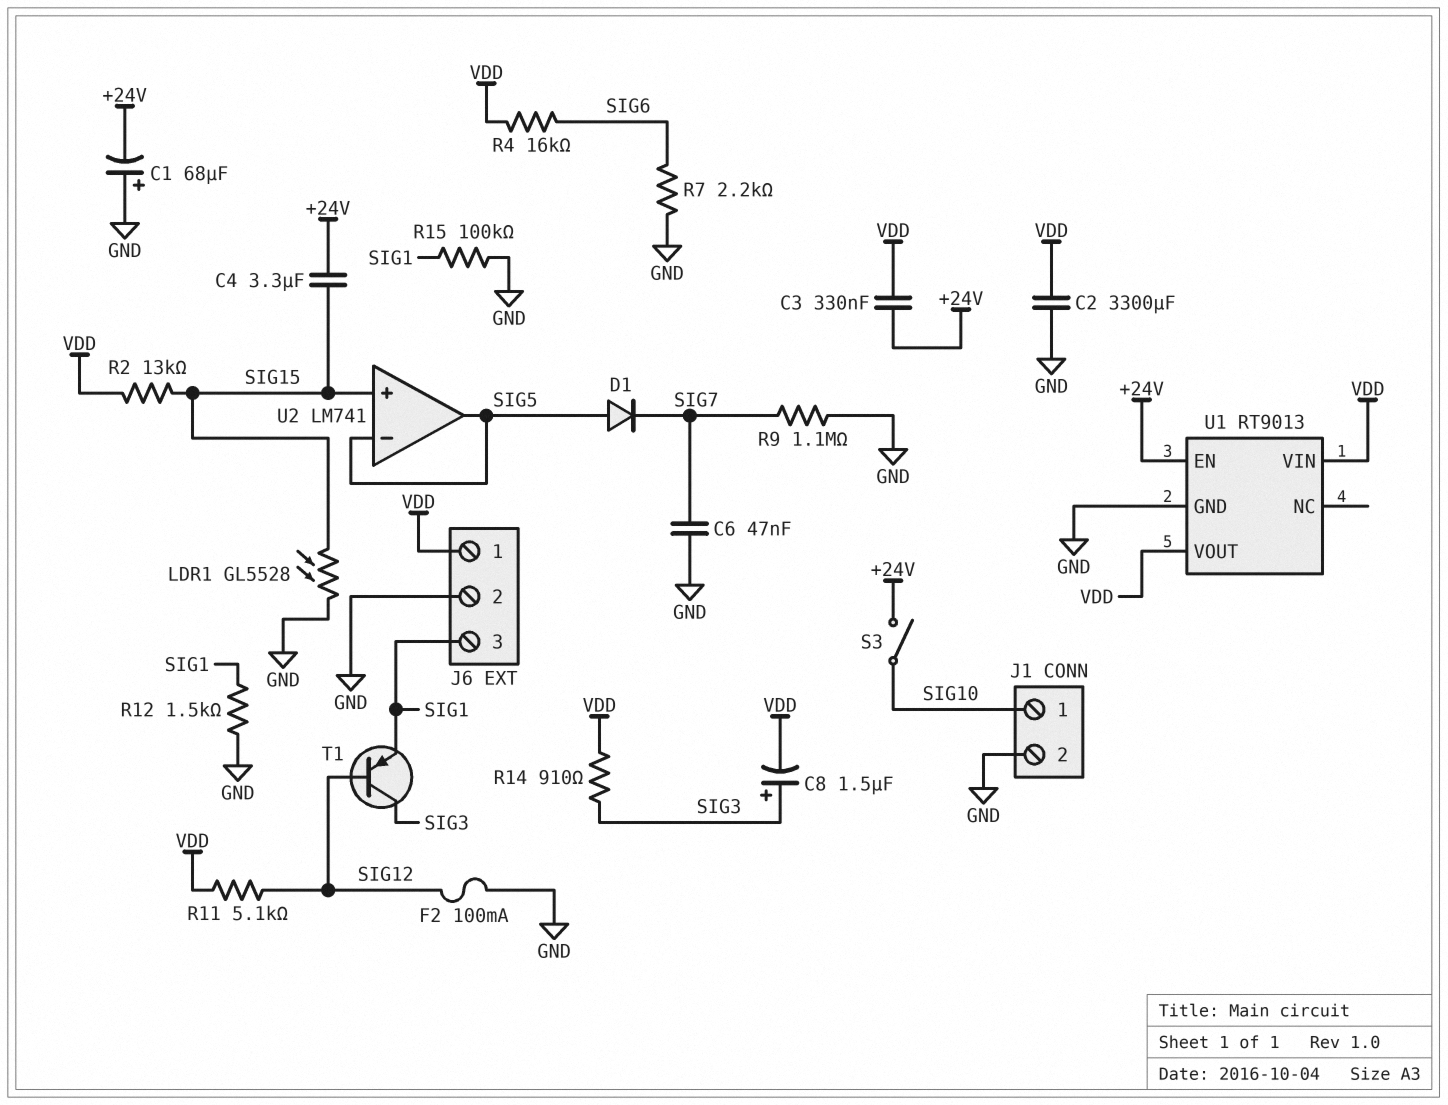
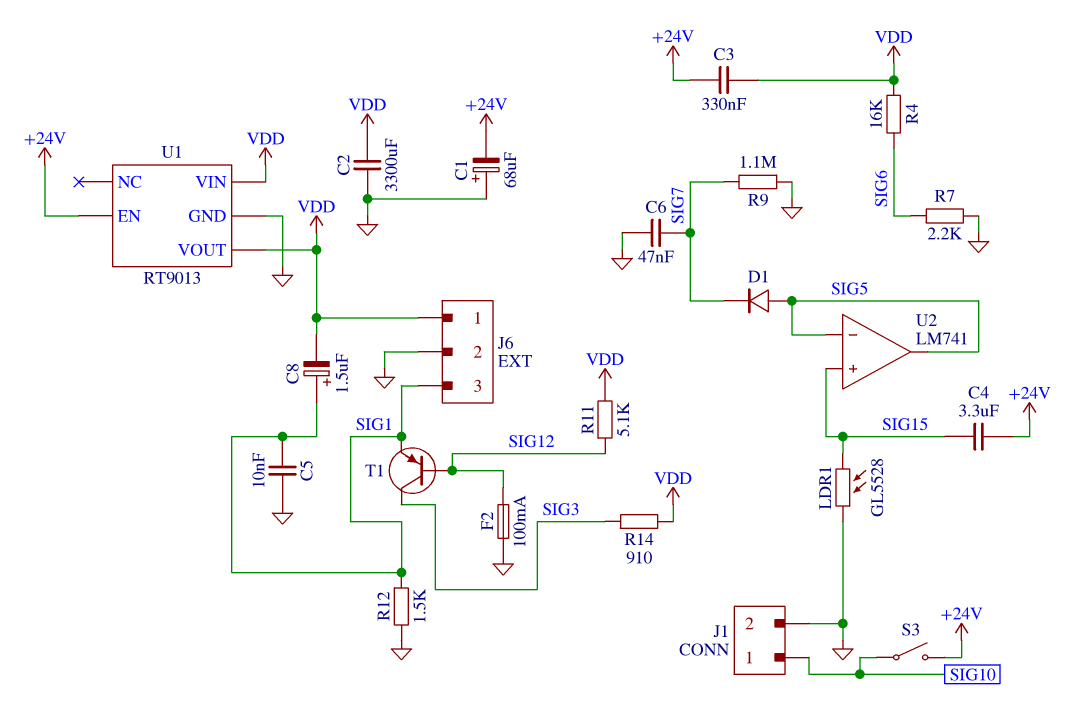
C5: none -> 10nF (GND, SIG1)
C8: 1.5uF (plus SIG3, minus VDD) -> 1.5uF (plus SIG1, minus VDD)
R2: 13k (SIG15, VDD) -> none
R15: 100k (GND, SIG1) -> none

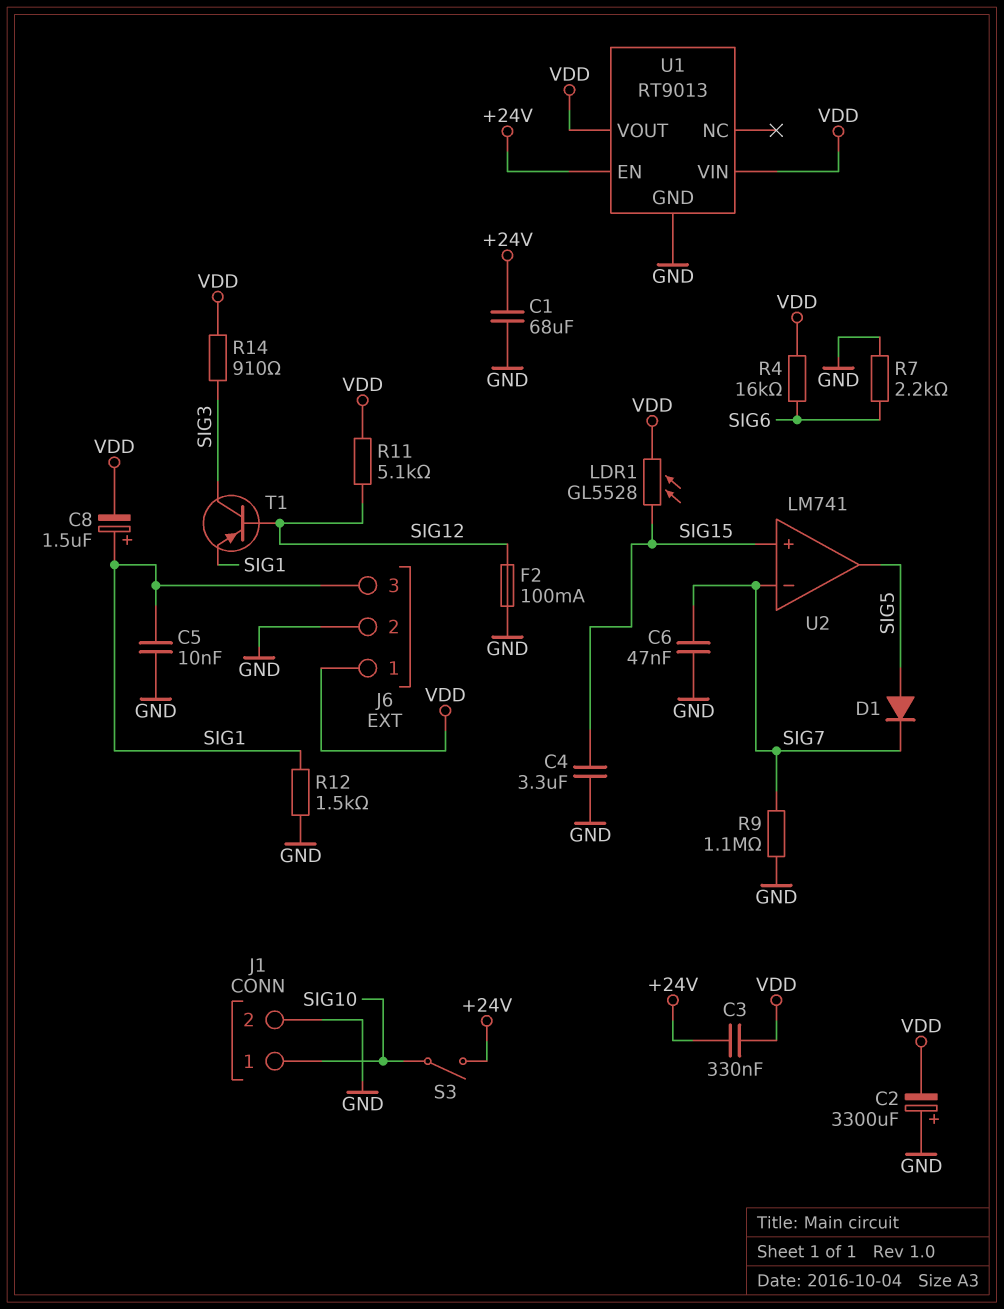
C1: 68uF (plus GND, minus +24V) -> 68uF (+24V, GND)
C2: 3300uF (GND, VDD) -> 3300uF (plus GND, minus VDD)
C4: 3.3uF (+24V, SIG15) -> 3.3uF (GND, SIG15)
LDR1: GL5528 (GND, SIG15) -> GL5528 (SIG15, VDD)
U2 pin in-: SIG5 -> SIG7

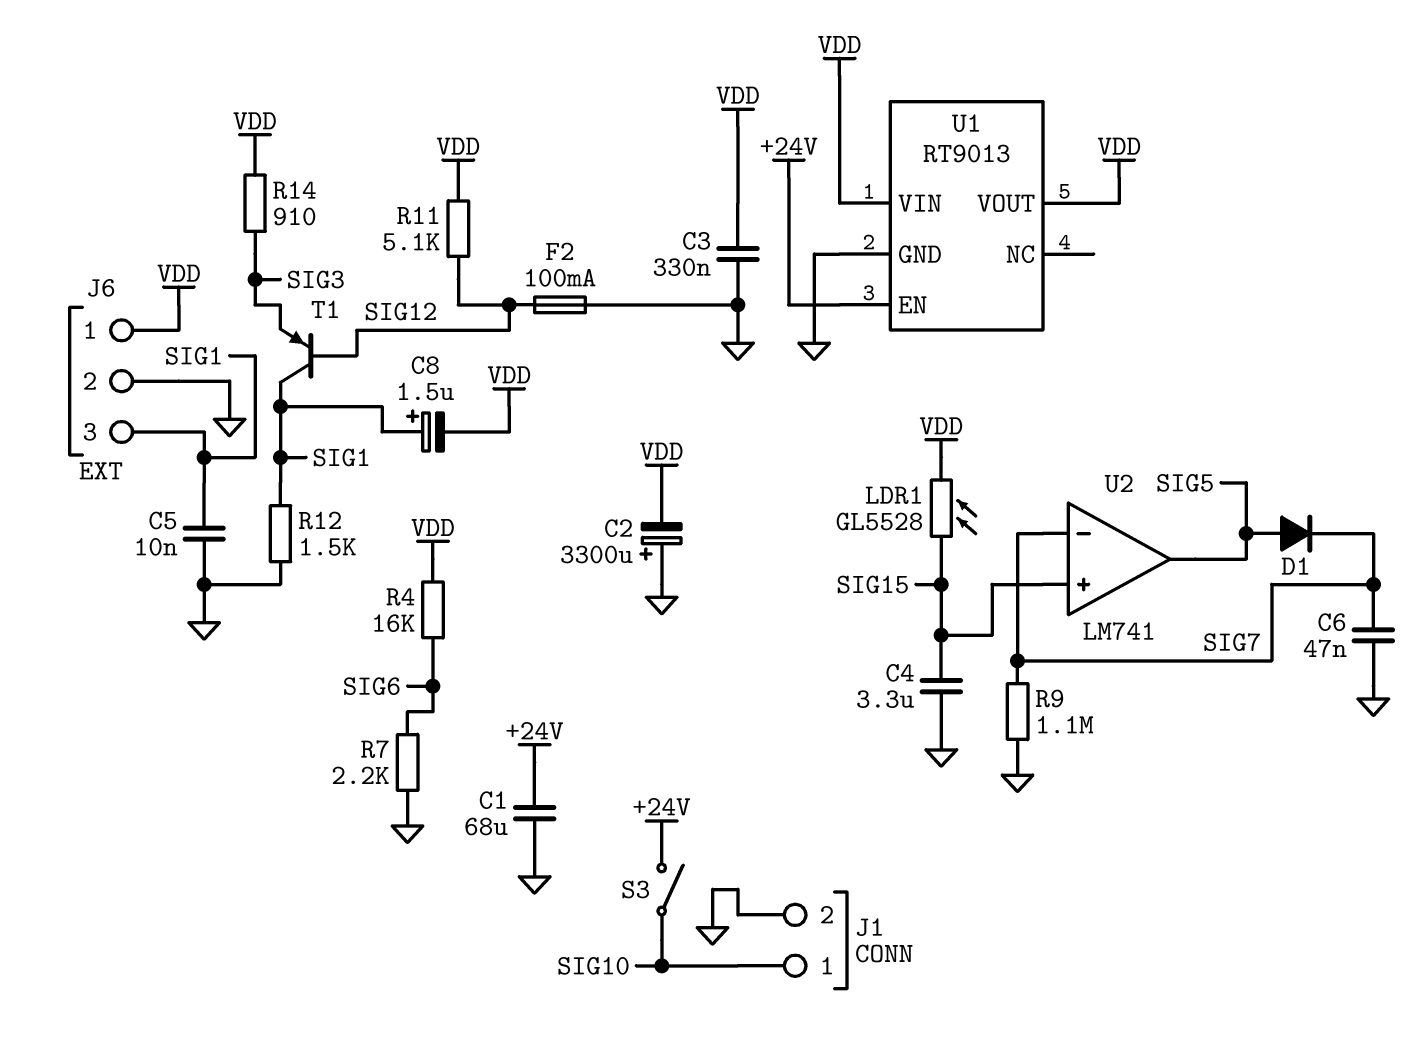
C3: 330nF (+24V, VDD) -> 330nF (GND, VDD)
T1: PNP (B SIG12, C SIG3, E SIG1) -> PNP (B SIG12, C SIG1, E SIG3)

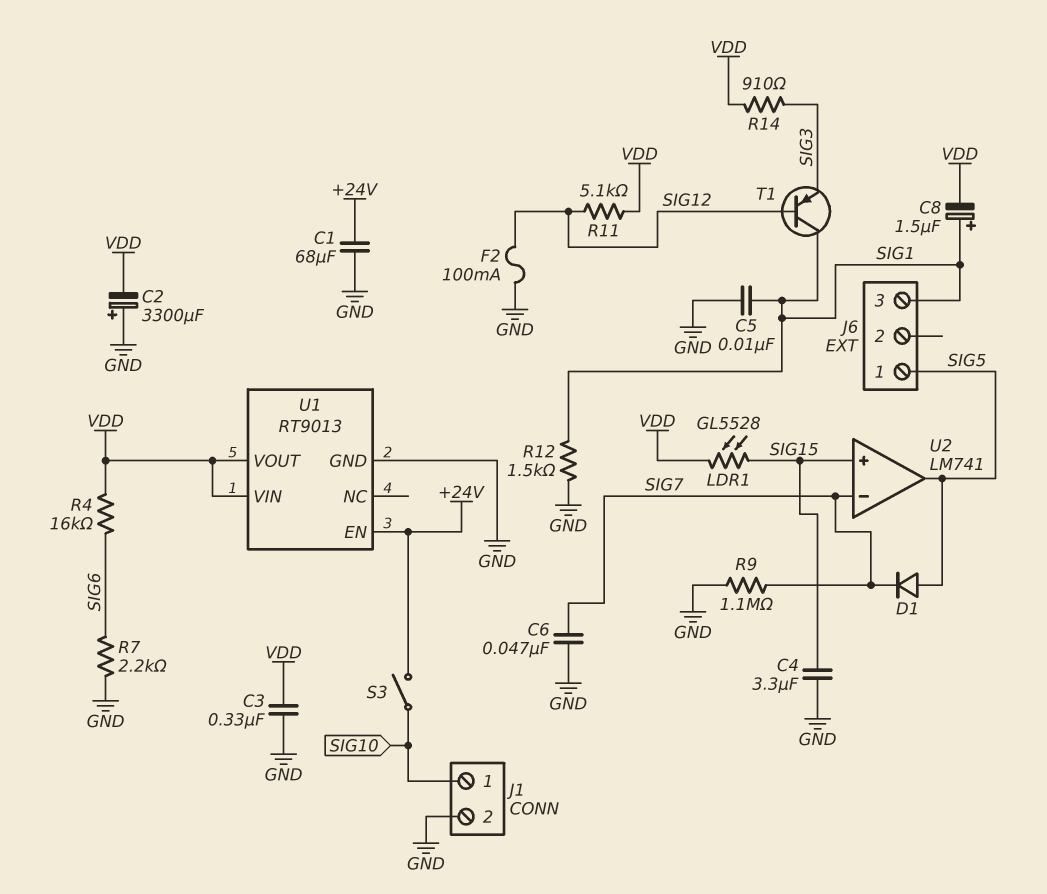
J6 pin 1: VDD -> SIG5
J6 pin 2: GND -> none

